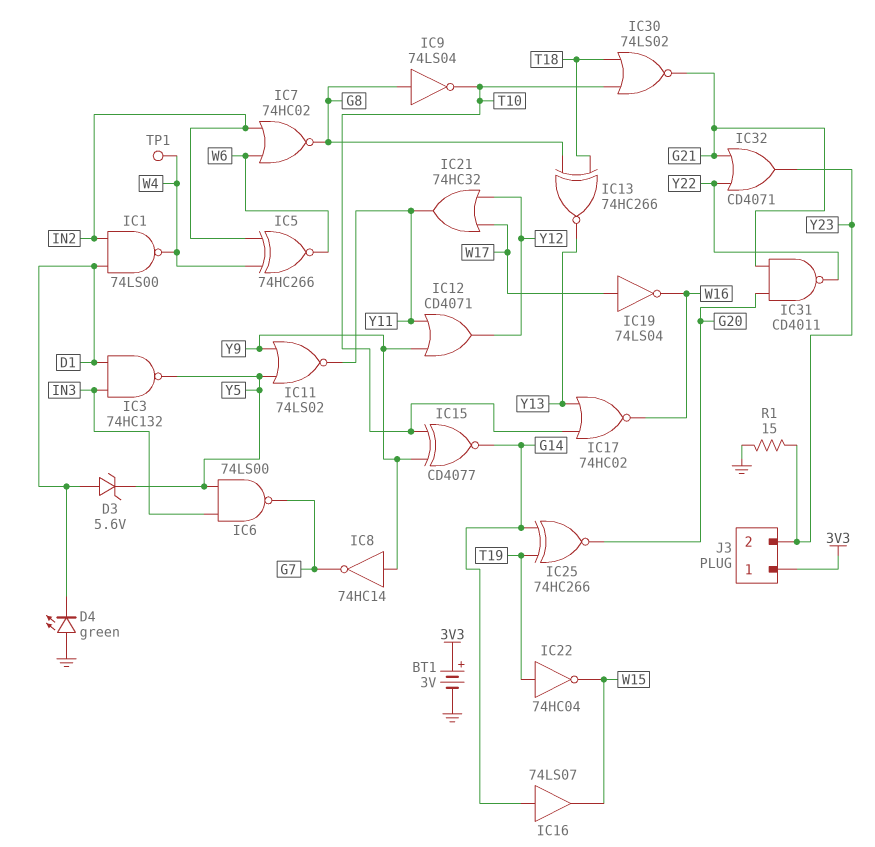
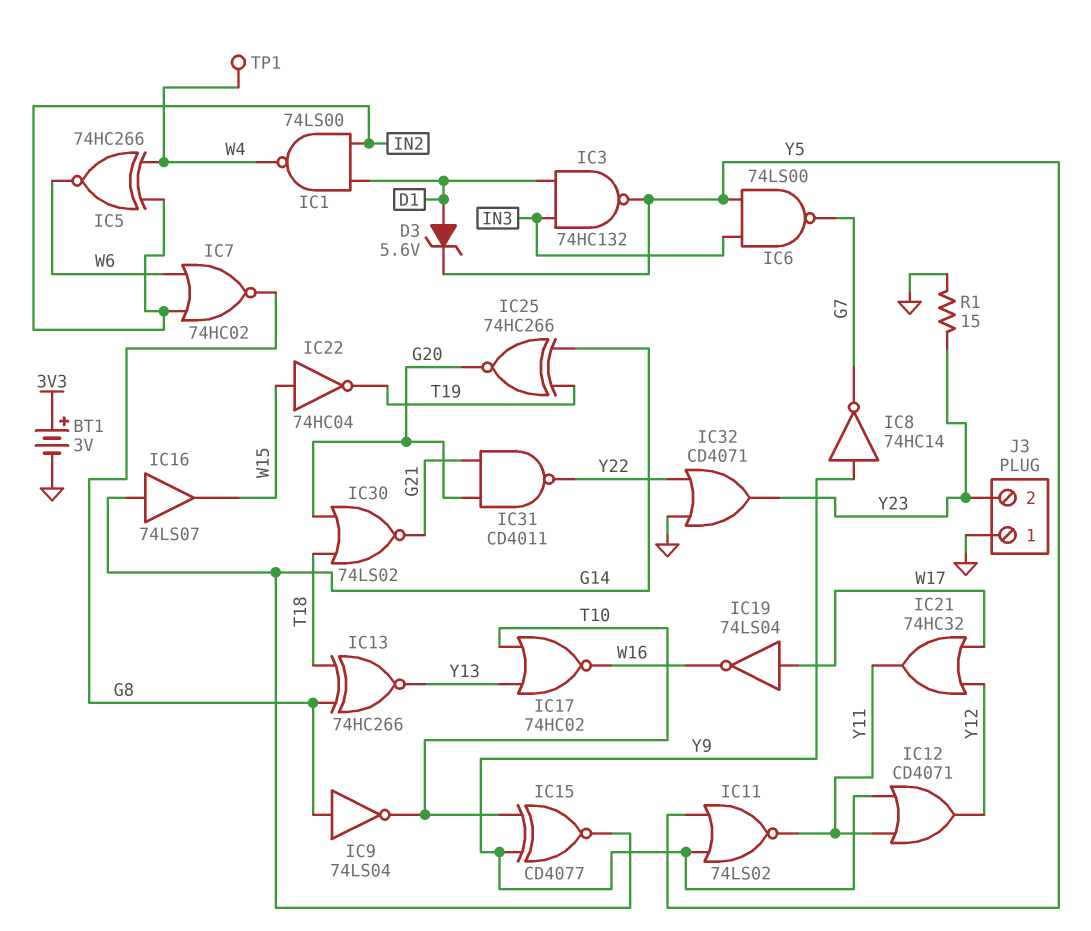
D4: LED green (A GND, K D1) -> none
IC22: NOT 74HC04 (in T19, out W15) -> NOT 74HC04 (in W15, out T19)
IC30: NOR 74LS02 (in T10, in T18, out G21) -> NOR 74LS02 (in G20, in T18, out G21)
IC32: OR CD4071 (in G21, in Y22, out Y23) -> OR CD4071 (in GND, in Y22, out Y23)
J3 pin 1: 3V3 -> GND

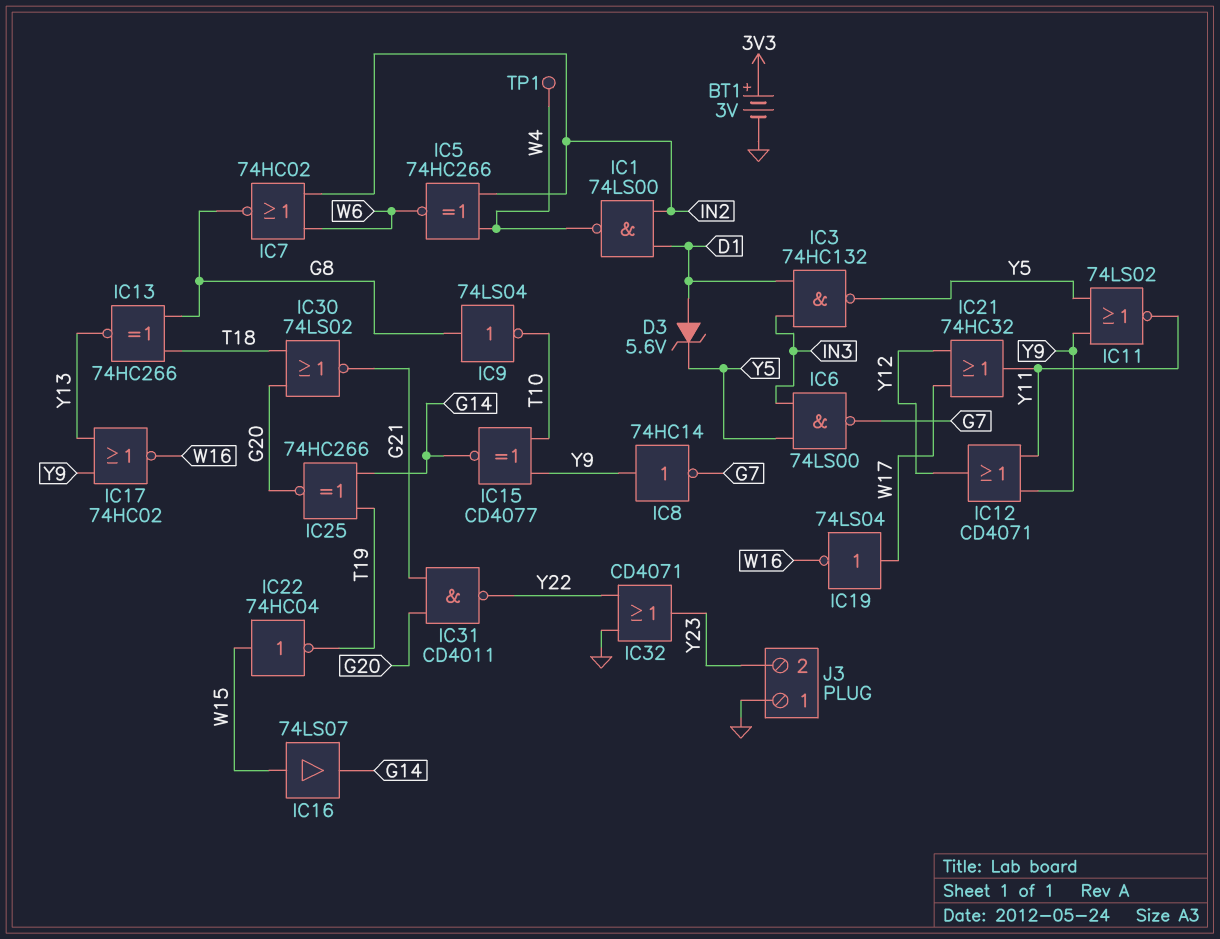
IC16: buffer 74LS07 (in G14, out W15) -> buffer 74LS07 (in W15, out G14)
IC17: NOR 74HC02 (in T10, in Y13, out W16) -> NOR 74HC02 (in Y9, in Y13, out W16)
R1: 15 (GND, Y23) -> none

